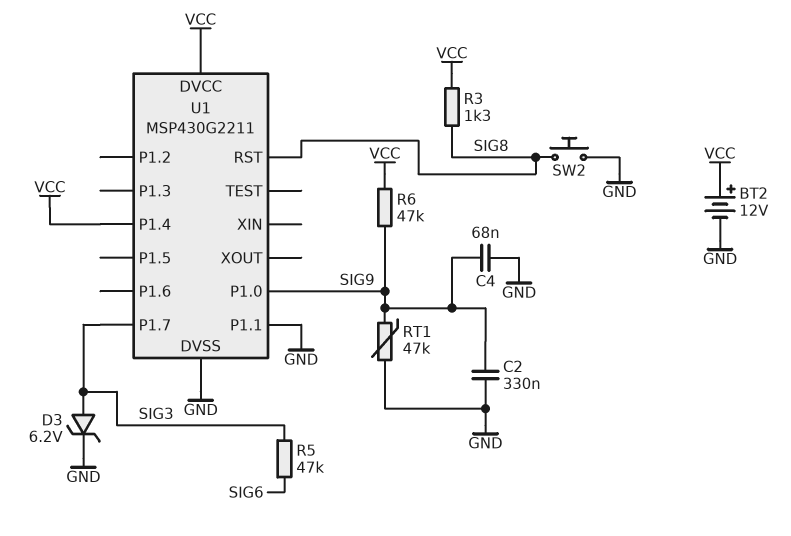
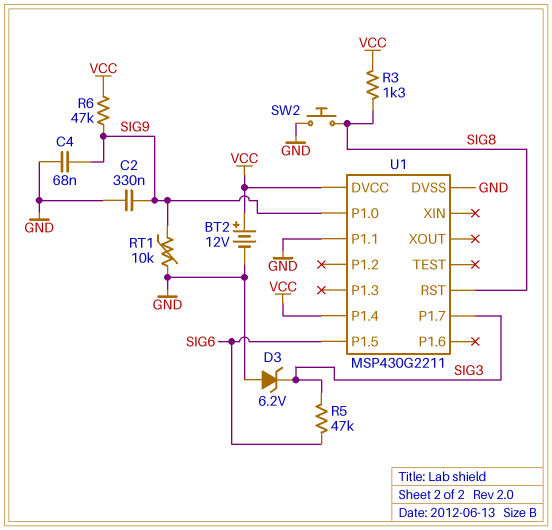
D3: zener 6.2V (A SIG3, K GND) -> zener 6.2V (A GND, K SIG3)
RT1: 47k (GND, SIG9) -> 10k (GND, SIG9)
U1 pin P1.5: none -> SIG6

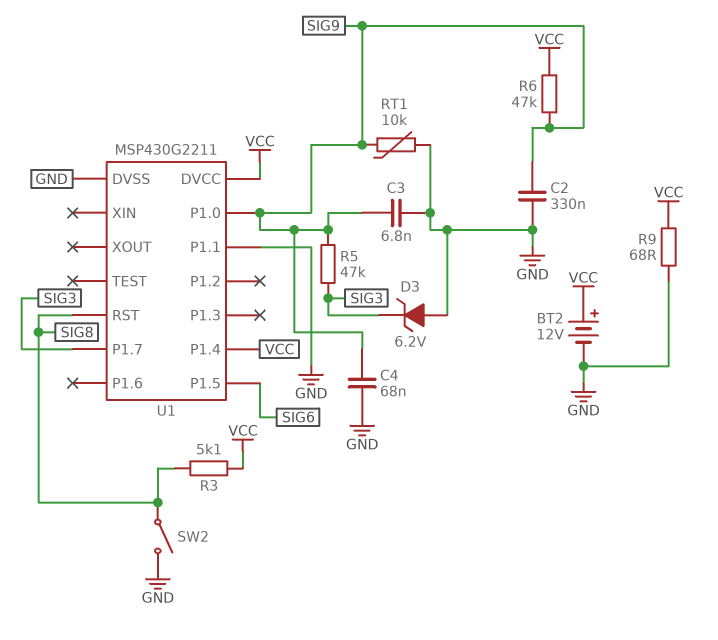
C3: none -> 6.8nF (GND, SIG9)
R3: 1.3k (SIG8, VCC) -> 5.1k (SIG8, VCC)
R5: 47k (SIG3, SIG6) -> 47k (SIG3, SIG9)
R9: none -> 68 (GND, VCC)
SW2: button (GND, SIG8) -> switch (GND, SIG8)

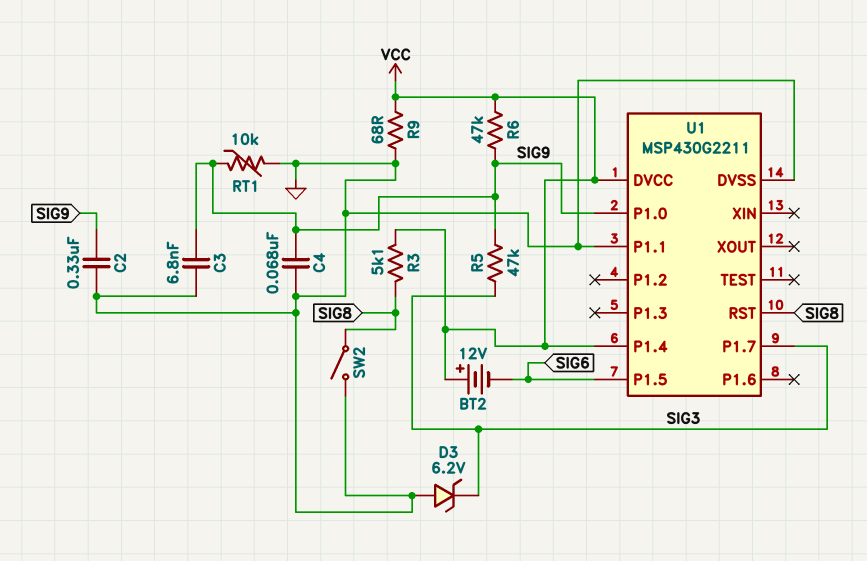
BT2: 12V (plus VCC, minus GND) -> 12V (plus VCC, minus SIG6)

